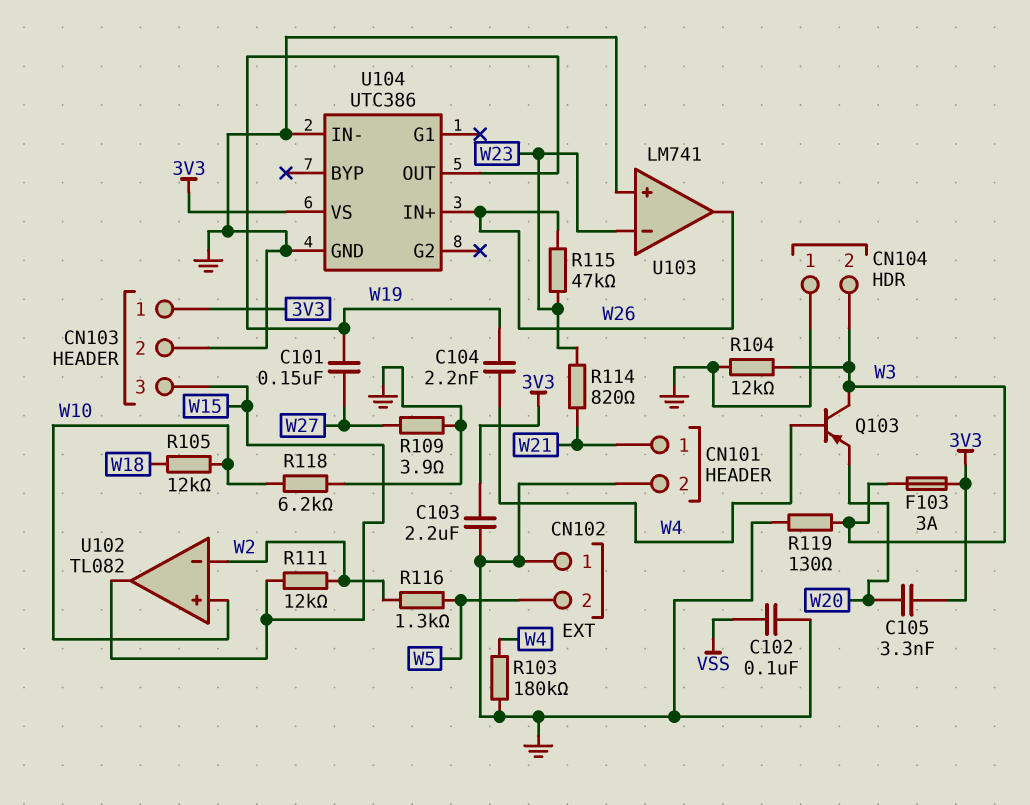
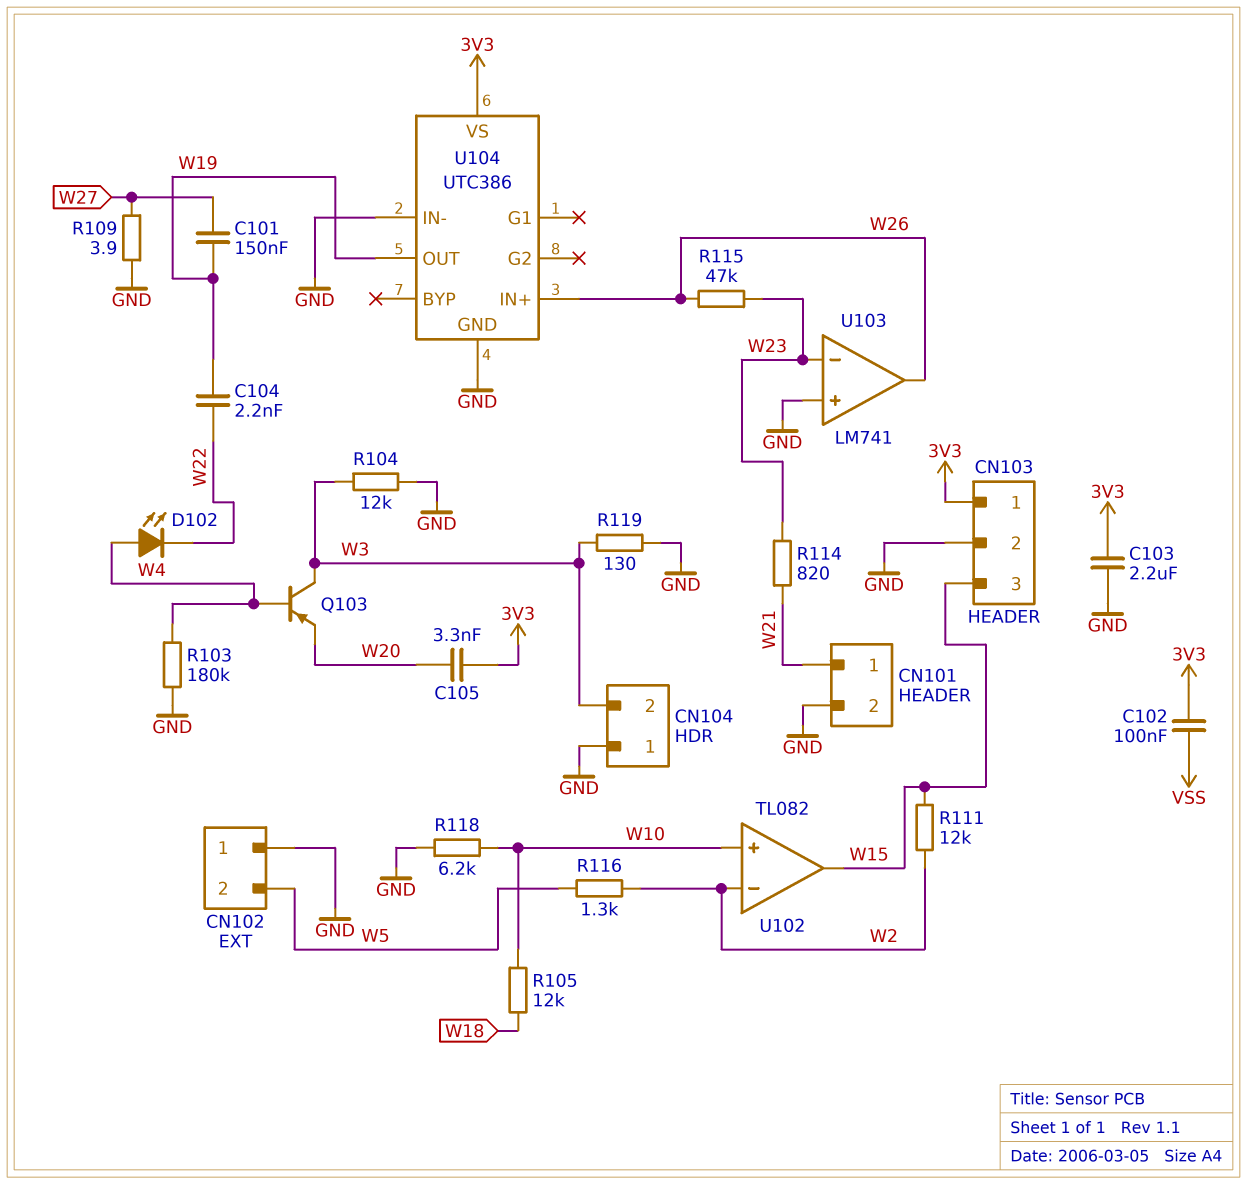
C102: 100nF (GND, VSS) -> 100nF (3V3, VSS)
C104: 2.2nF (W4, W19) -> 2.2nF (W19, W22)
D102: none -> LED (A W4, K W22)
F103: 3A (3V3, W3) -> none

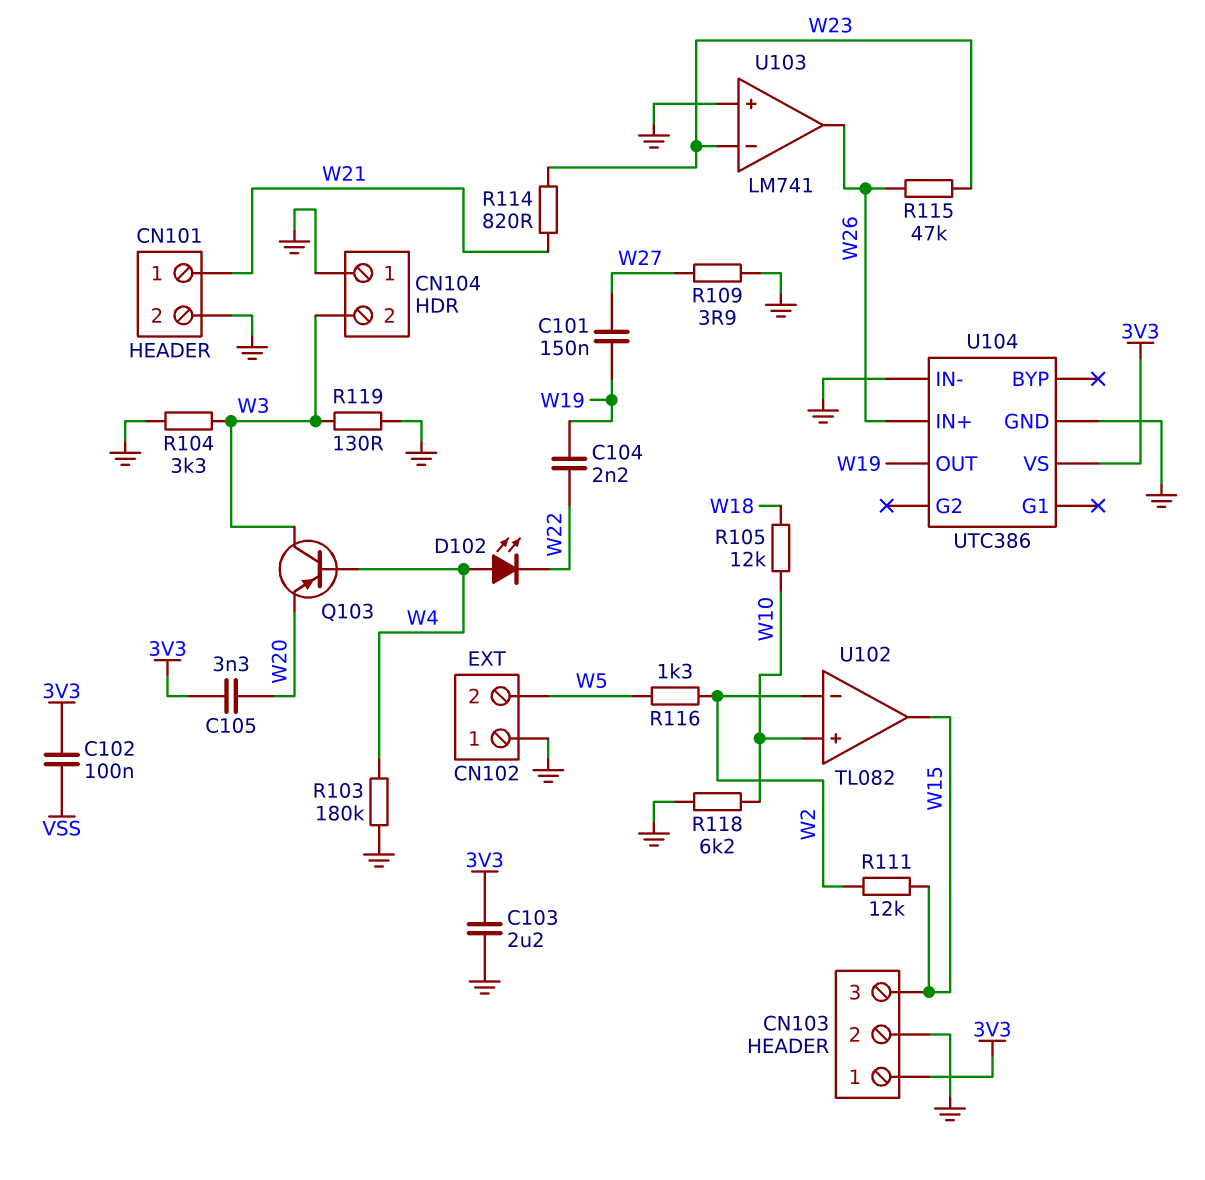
R104: 12k (GND, W3) -> 3.3k (GND, W3)

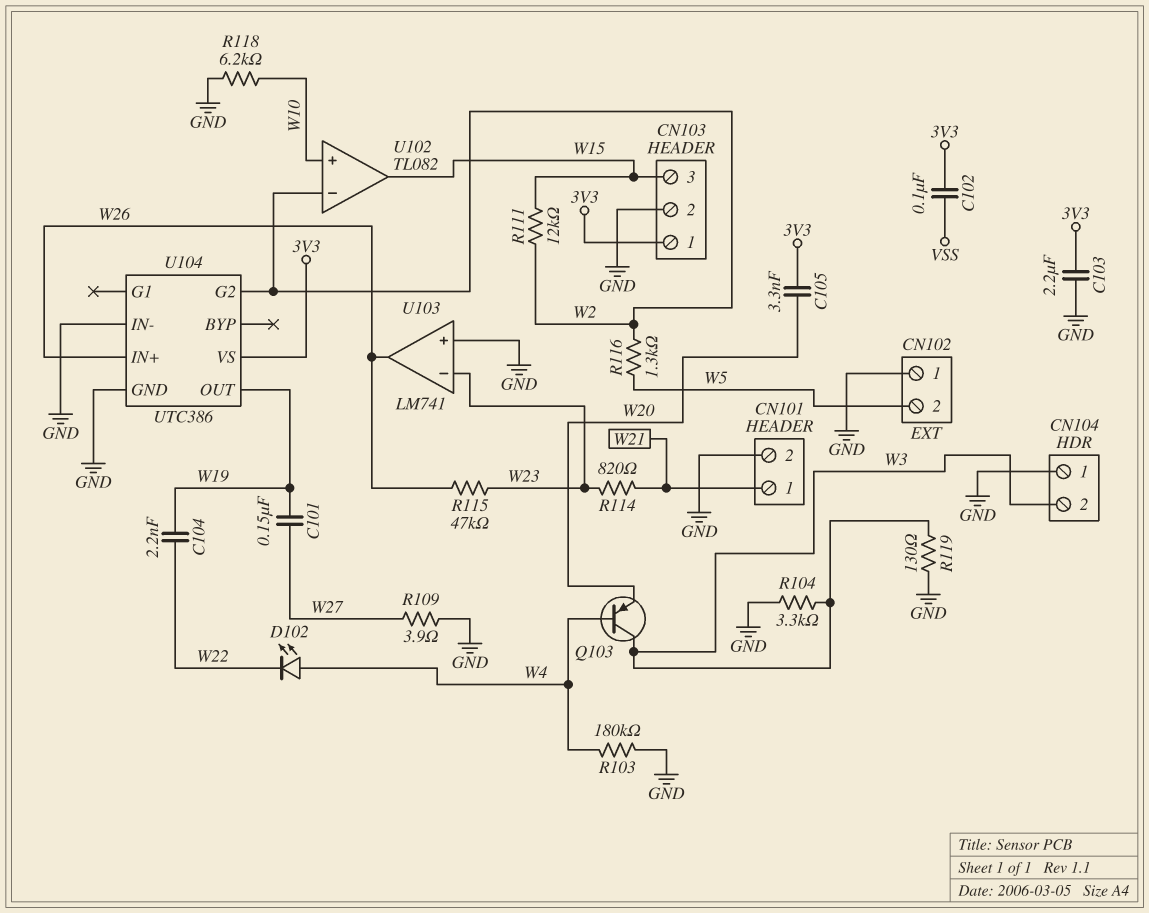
R105: 12k (W10, W18) -> none
U104 pin G2: none -> W2

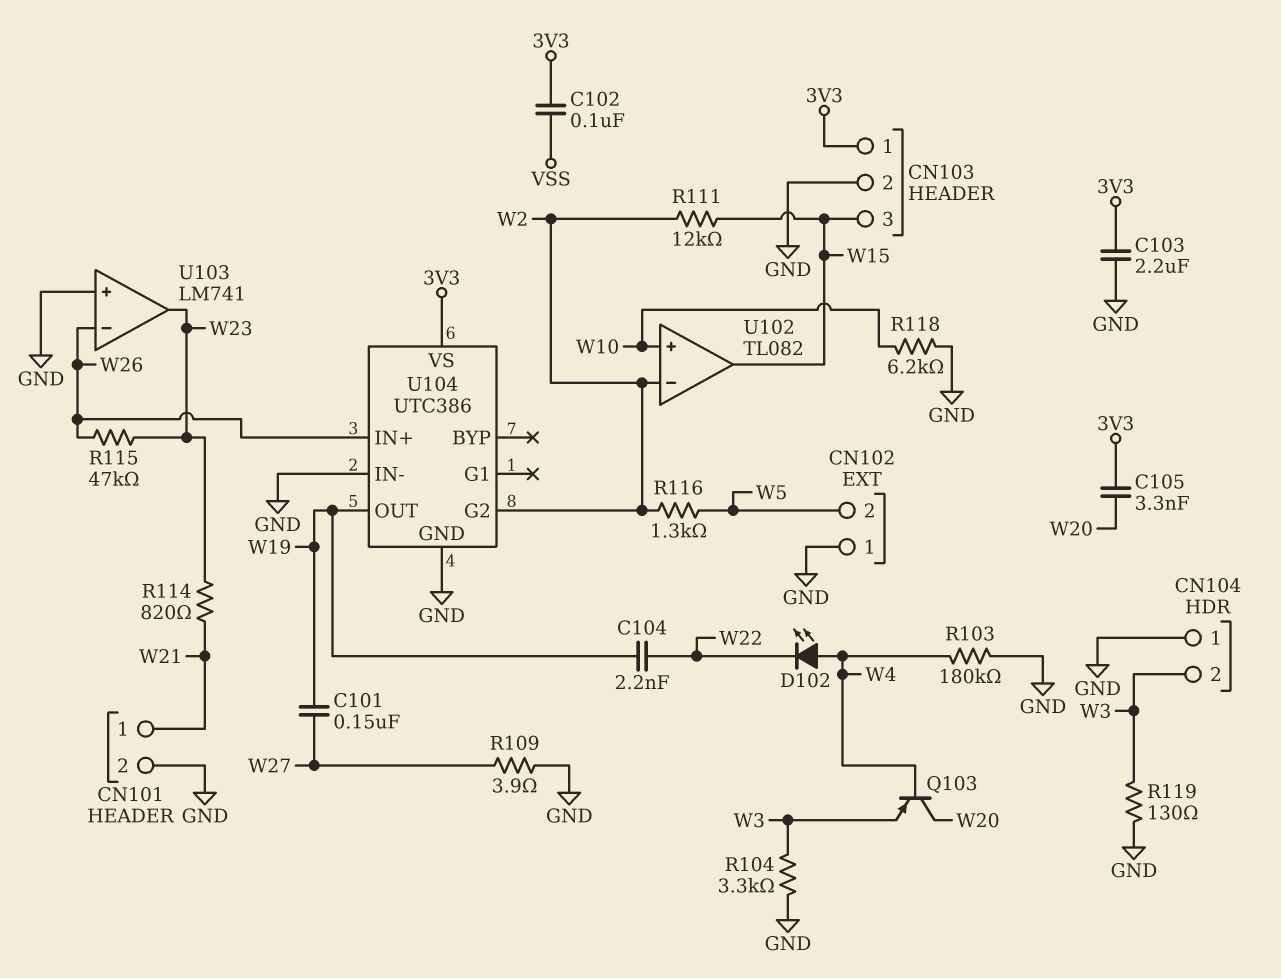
Q103: PNP (B W4, C W3, E W20) -> PNP (B W4, C W20, E W3)
U103 pin in-: W23 -> W26
U103 pin out: W26 -> W23

